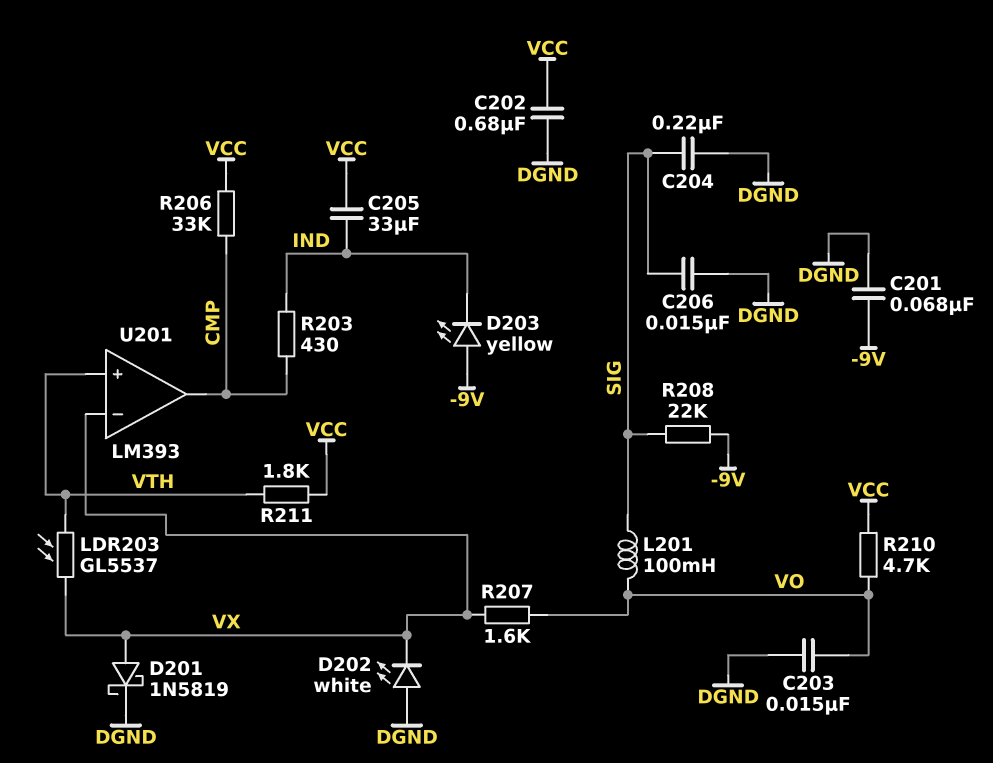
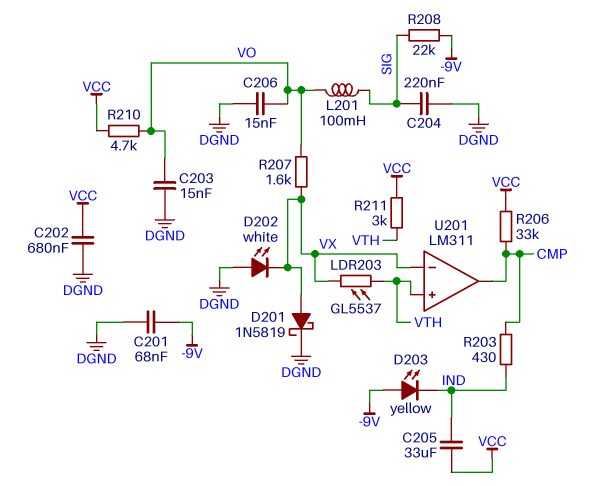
C206: 15nF (DGND, SIG) -> 15nF (DGND, VO)
R211: 1.8k (VCC, VTH) -> 3k (VCC, VTH)
U201: LM393 -> LM311

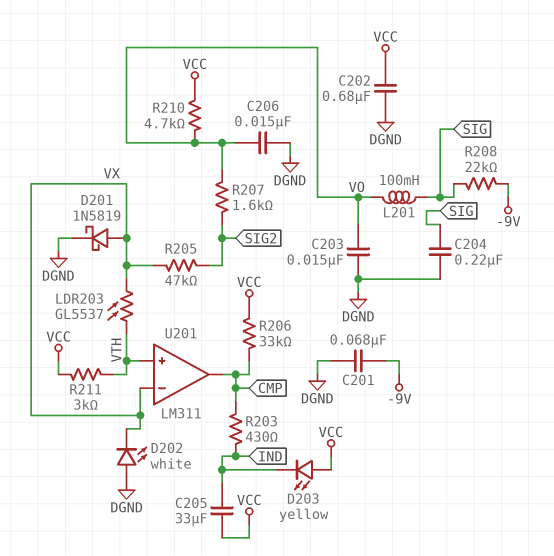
D203: LED yellow (A -9V, K IND) -> LED yellow (A VCC, K IND)
R205: none -> 47k (SIG2, VX)
R207: 1.6k (VO, VX) -> 1.6k (SIG2, VO)

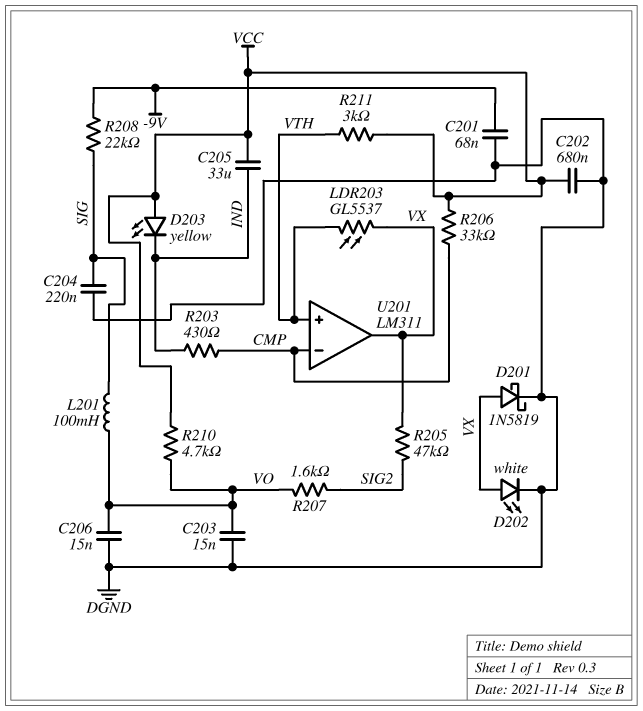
D202: LED white (A DGND, K VX) -> LED white (A VX, K DGND)
U201 pin in-: VX -> CMP
U201 pin out: CMP -> VX

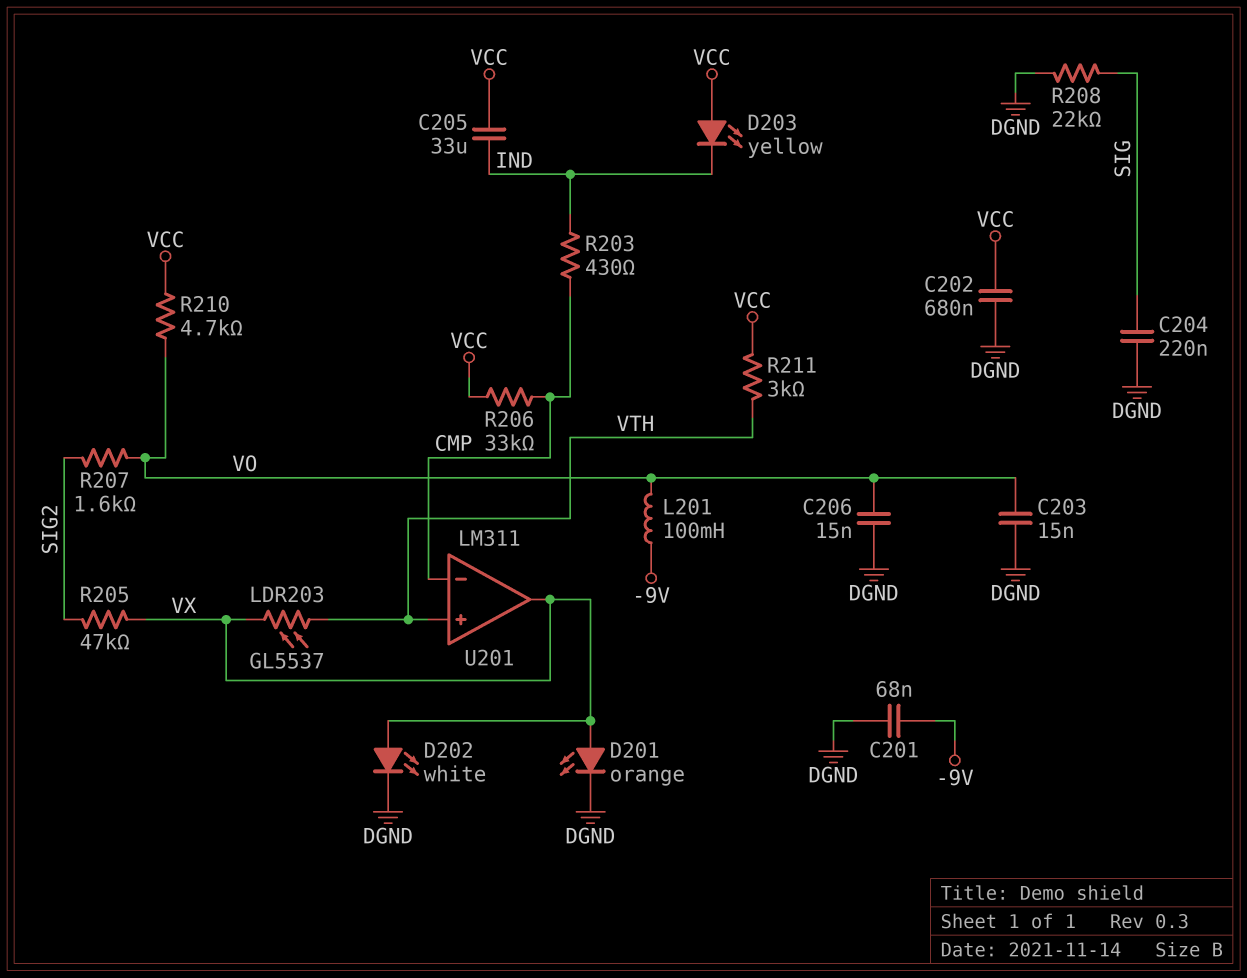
D201: schottky 1N5819 (A VX, K DGND) -> LED orange (A VX, K DGND)
L201: 100mH (SIG, VO) -> 100mH (-9V, VO)
R208: 22k (-9V, SIG) -> 22k (DGND, SIG)

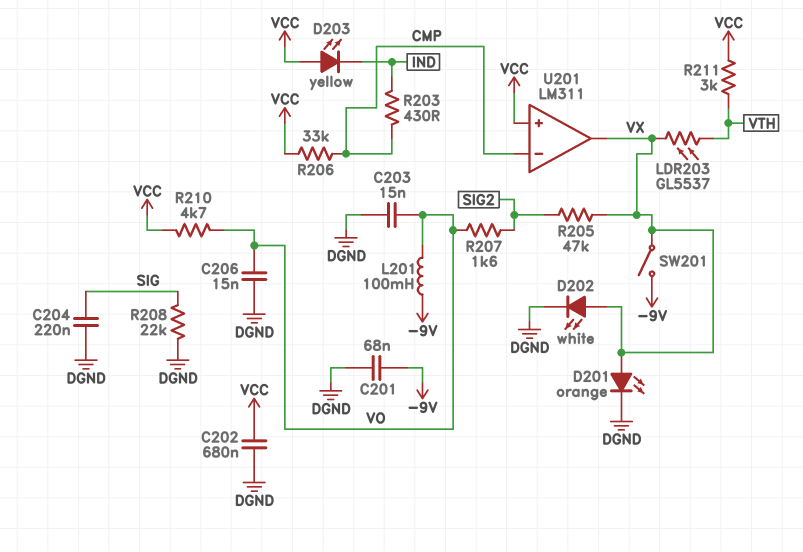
C205: 33uF (IND, VCC) -> none
SW201: none -> switch (-9V, VX)
U201 pin in+: VTH -> VCC

